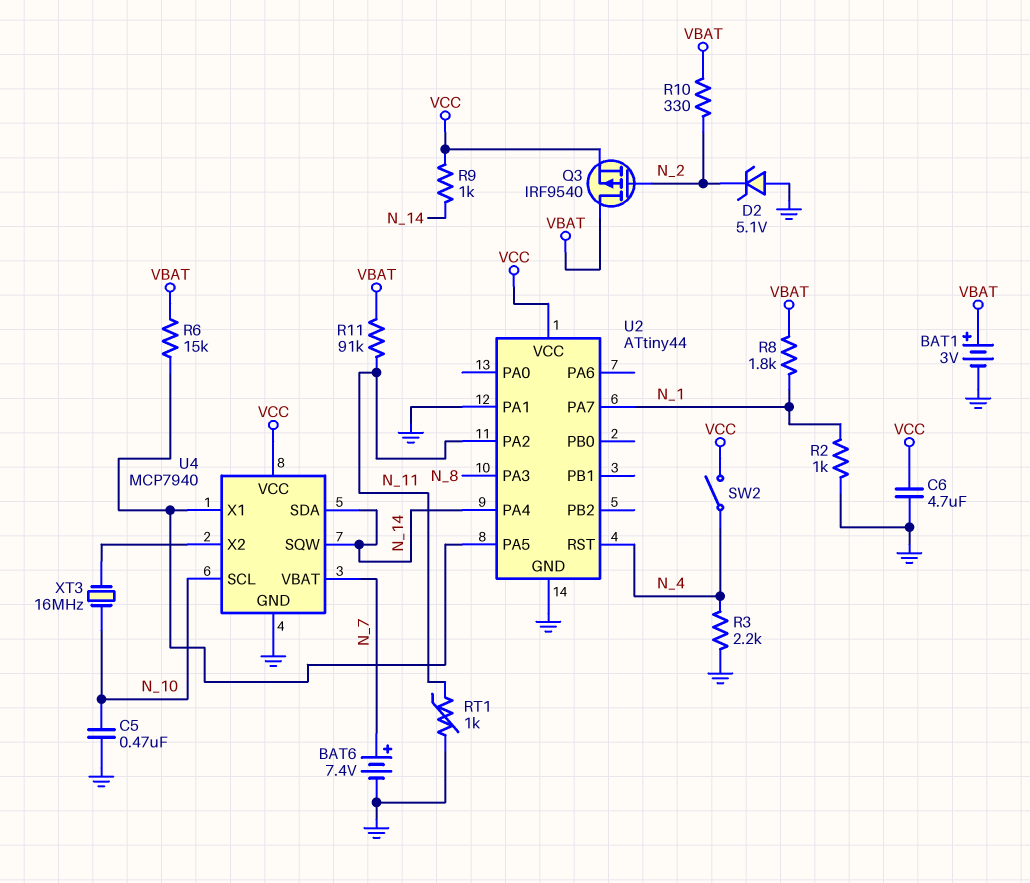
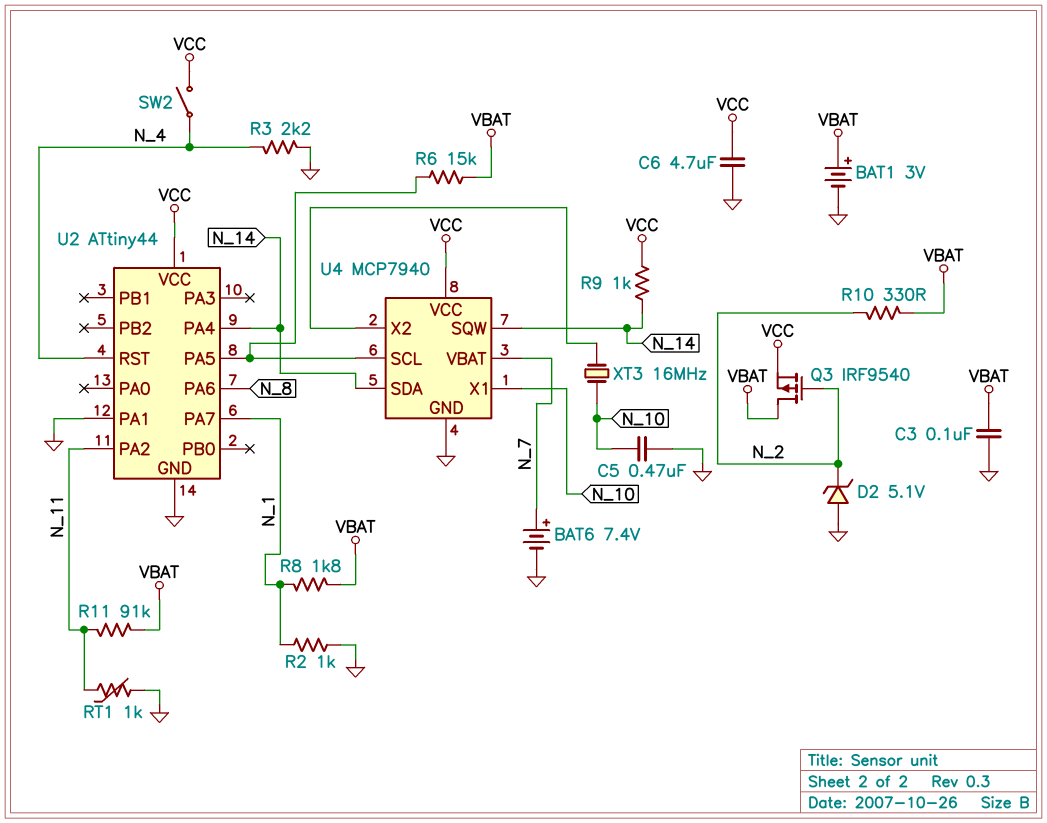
C3: none -> 100nF (GND, VBAT)
U2 pin PA3: N_8 -> none
U2 pin PA6: none -> N_8
U4 pin SCL: N_10 -> U2/PA5
U4 pin X1: U2/PA5 -> N_10

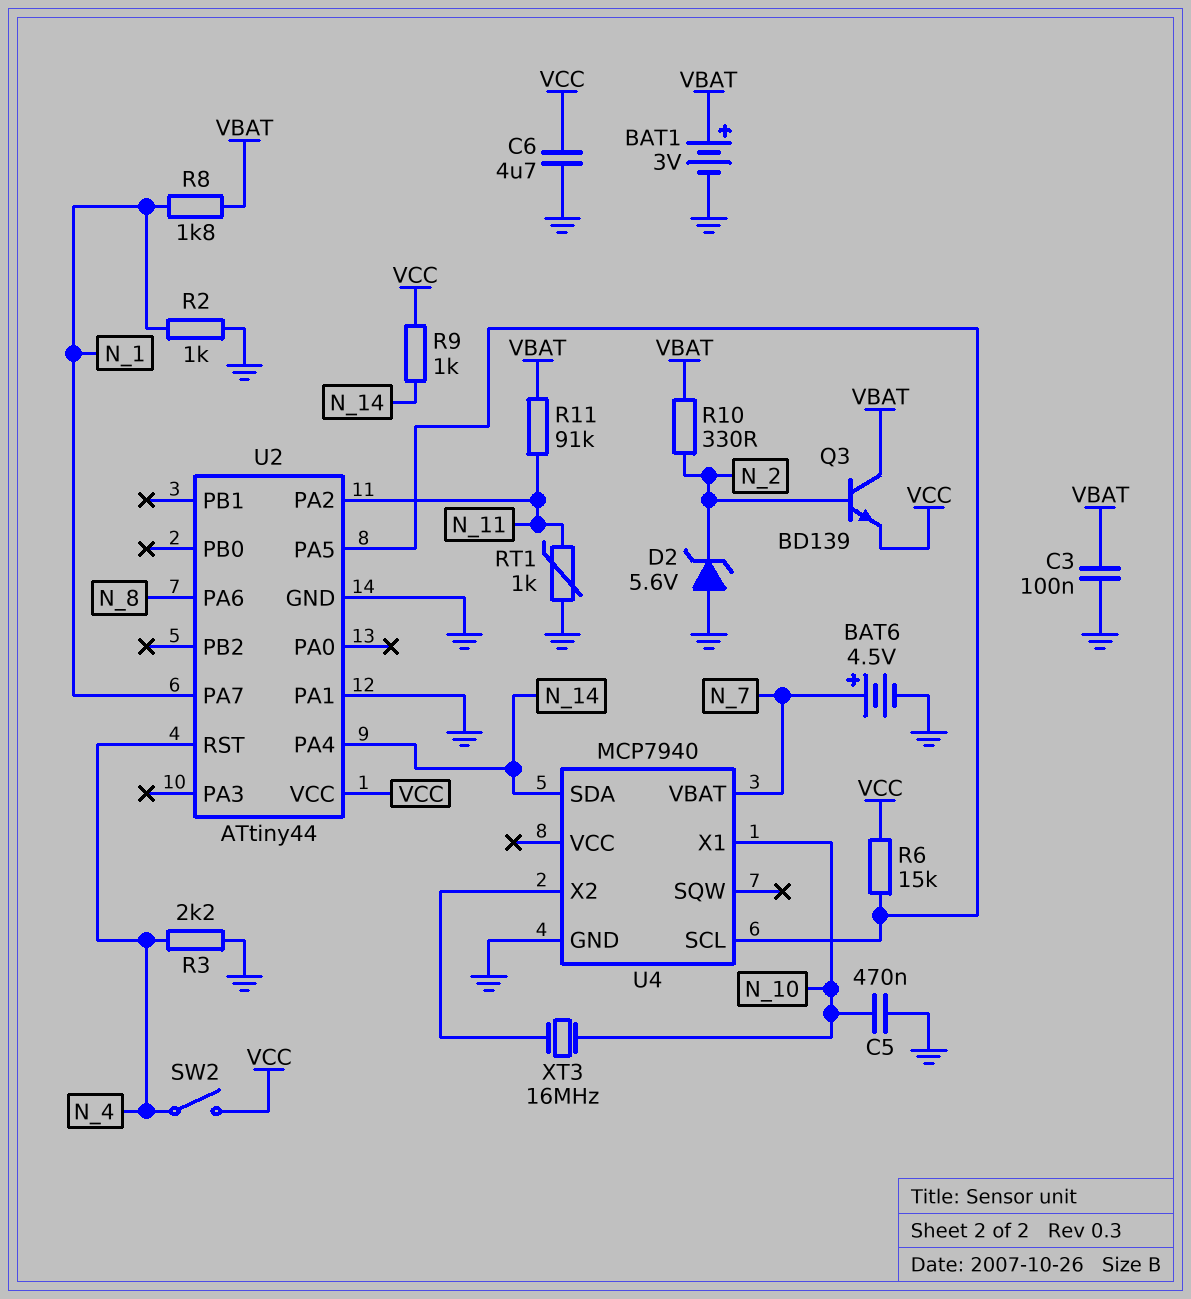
BAT6: 7.4V (plus N_7, minus GND) -> 4.5V (plus N_7, minus GND)
D2: zener 5.1V (A GND, K N_2) -> zener 5.6V (A GND, K N_2)
Q3: PMOS IRF9540 (G N_2, D VBAT, S VCC) -> NPN BD139 (B N_2, C VBAT, E VCC)
R6: 15k (U2/PA5, VBAT) -> 15k (U2/PA5, VCC)
U4 pin SQW: N_14 -> none
U4 pin VCC: VCC -> none

